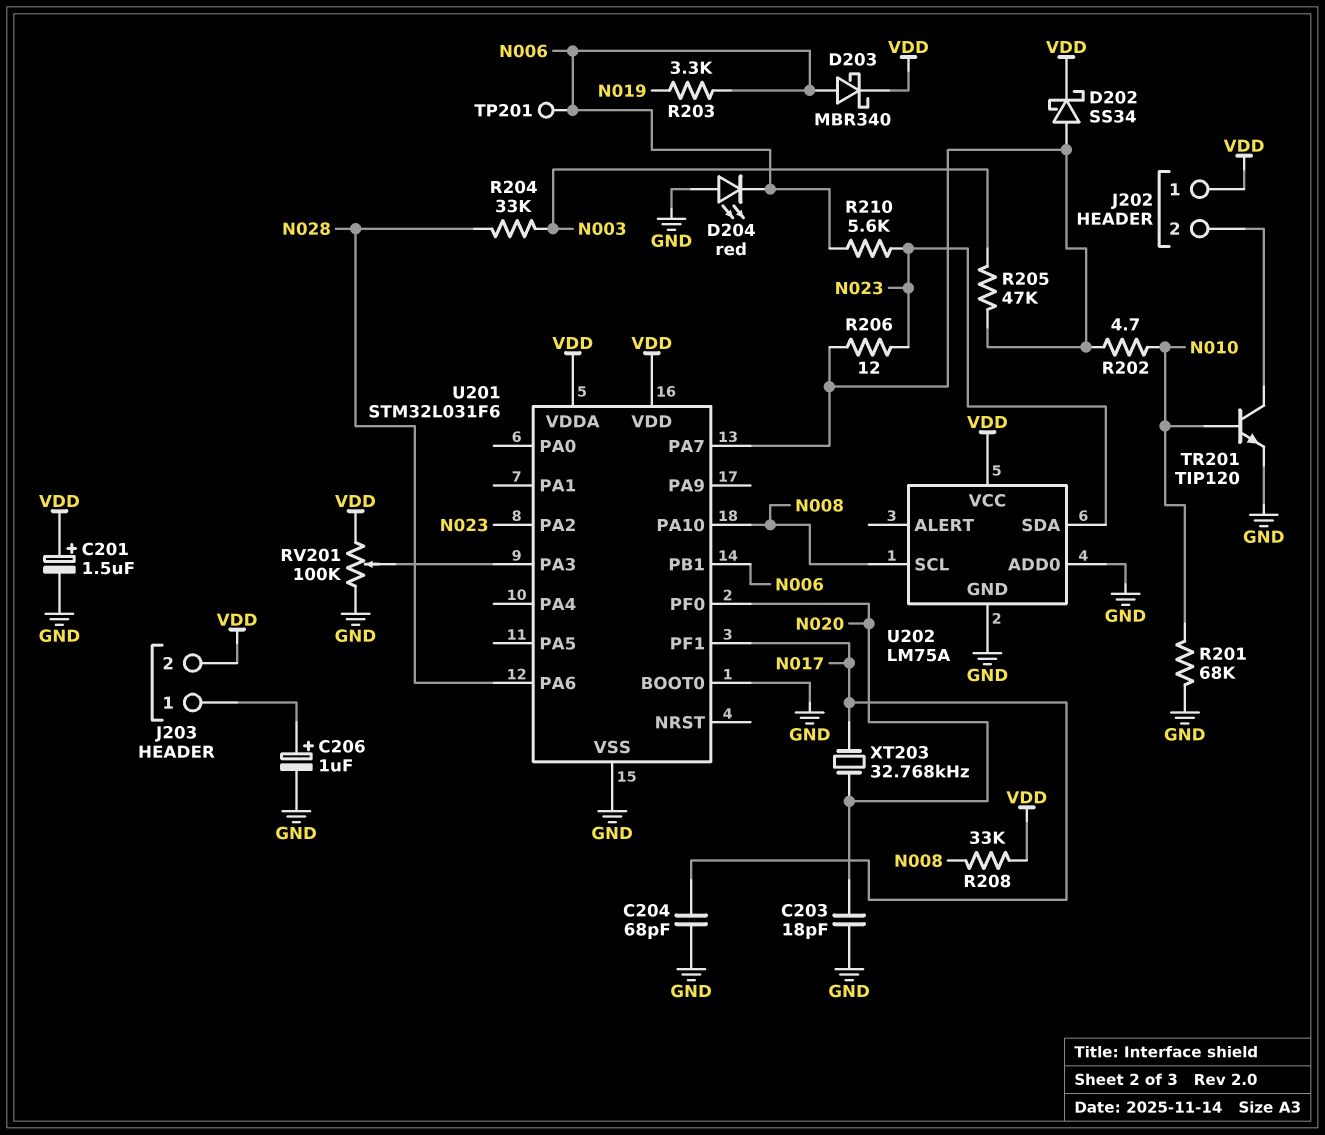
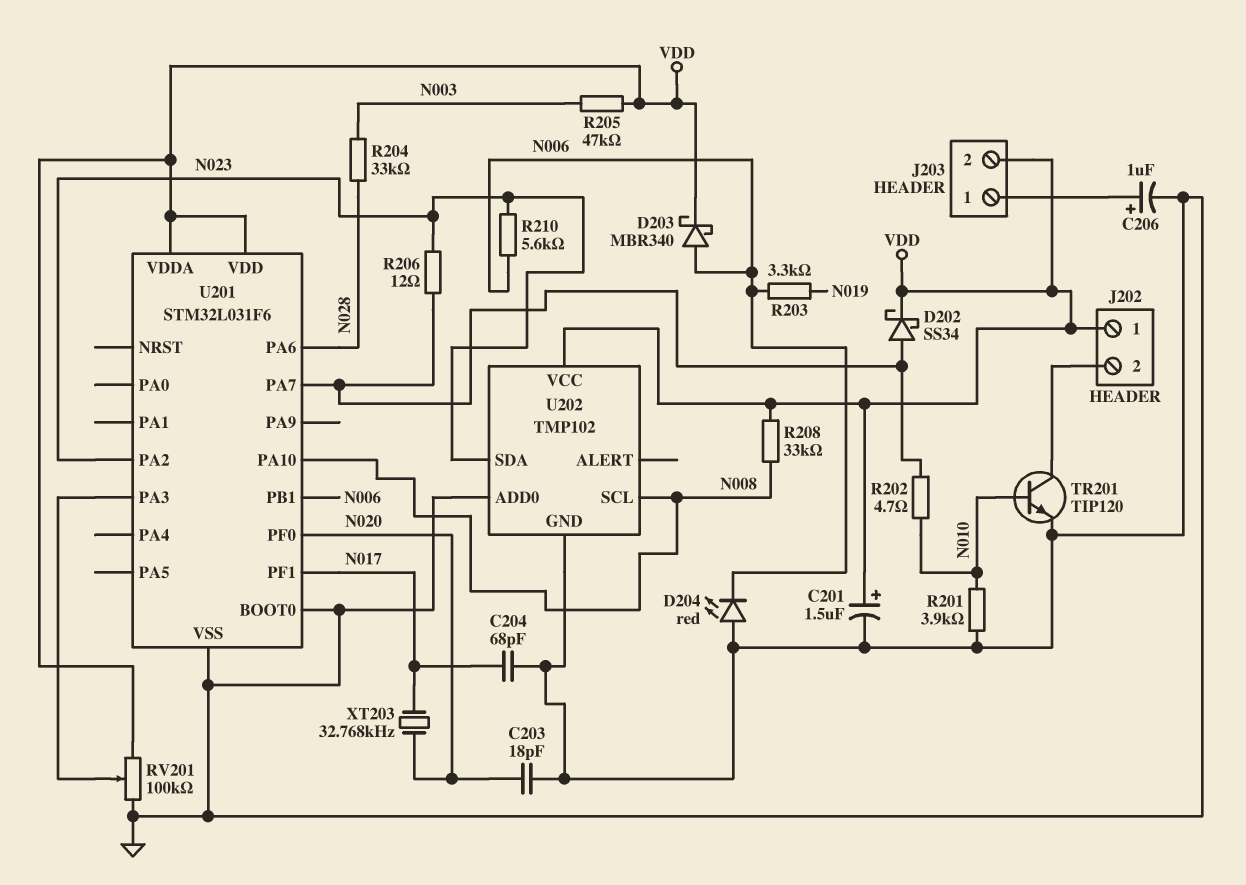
R201: 68k (GND, N010) -> 3.9k (GND, N010)
R205: 47k (N003, U201/PA7) -> 47k (N003, VDD)
TP201: test point (N006) -> none
U202: LM75A -> TMP102

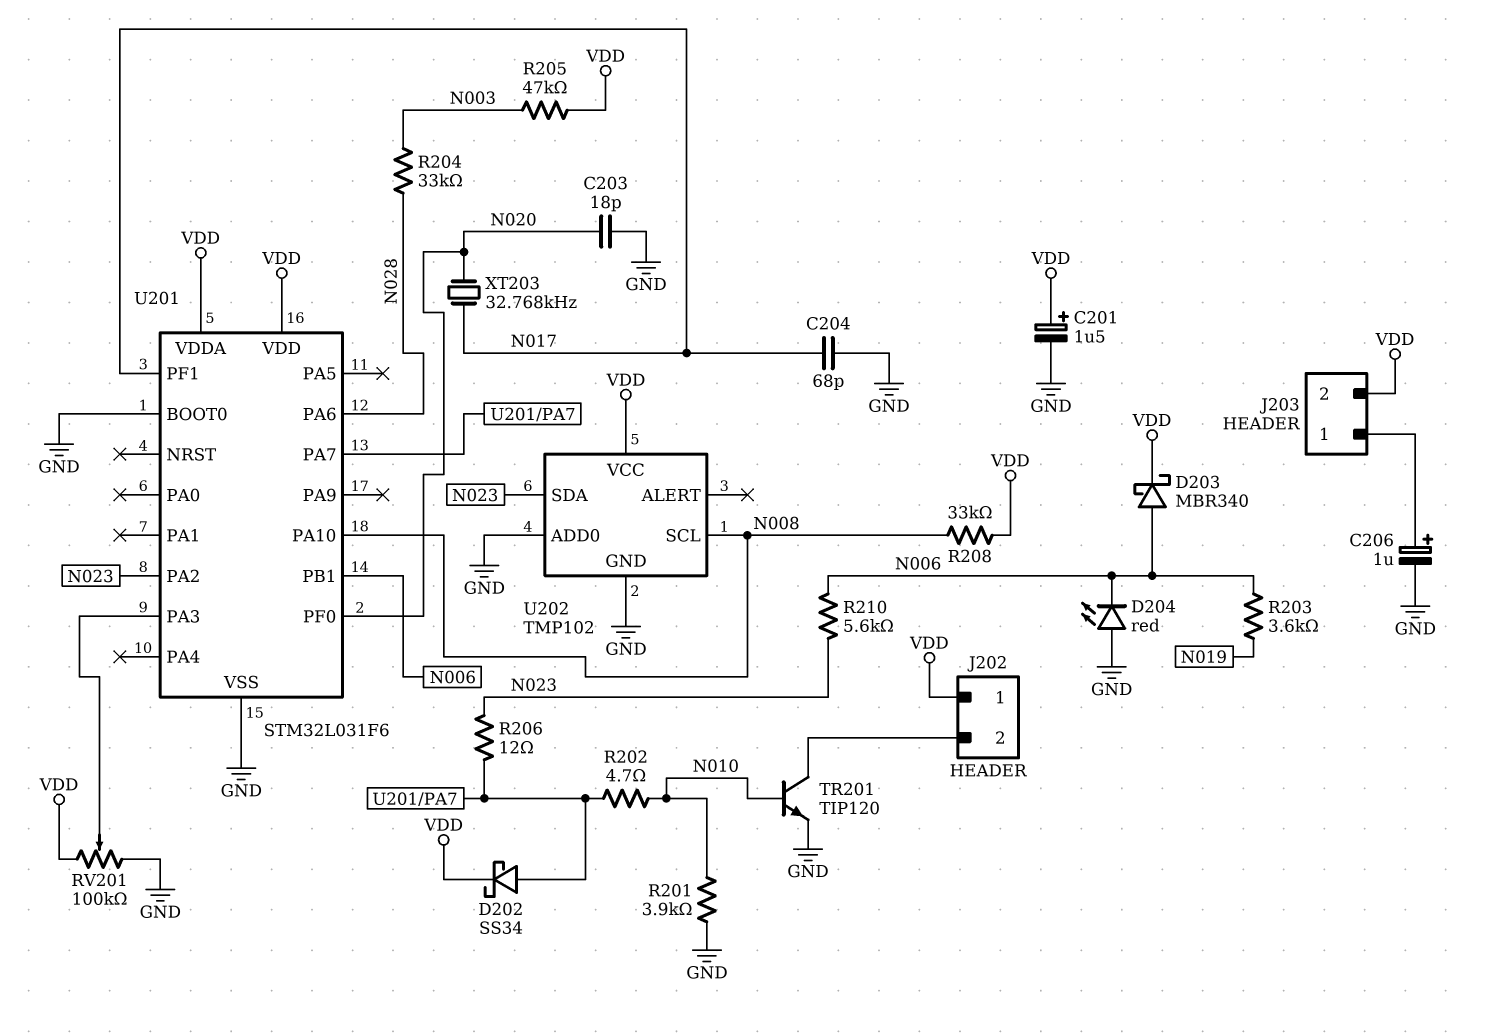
R203: 3.3k (N006, N019) -> 3.6k (N006, N019)

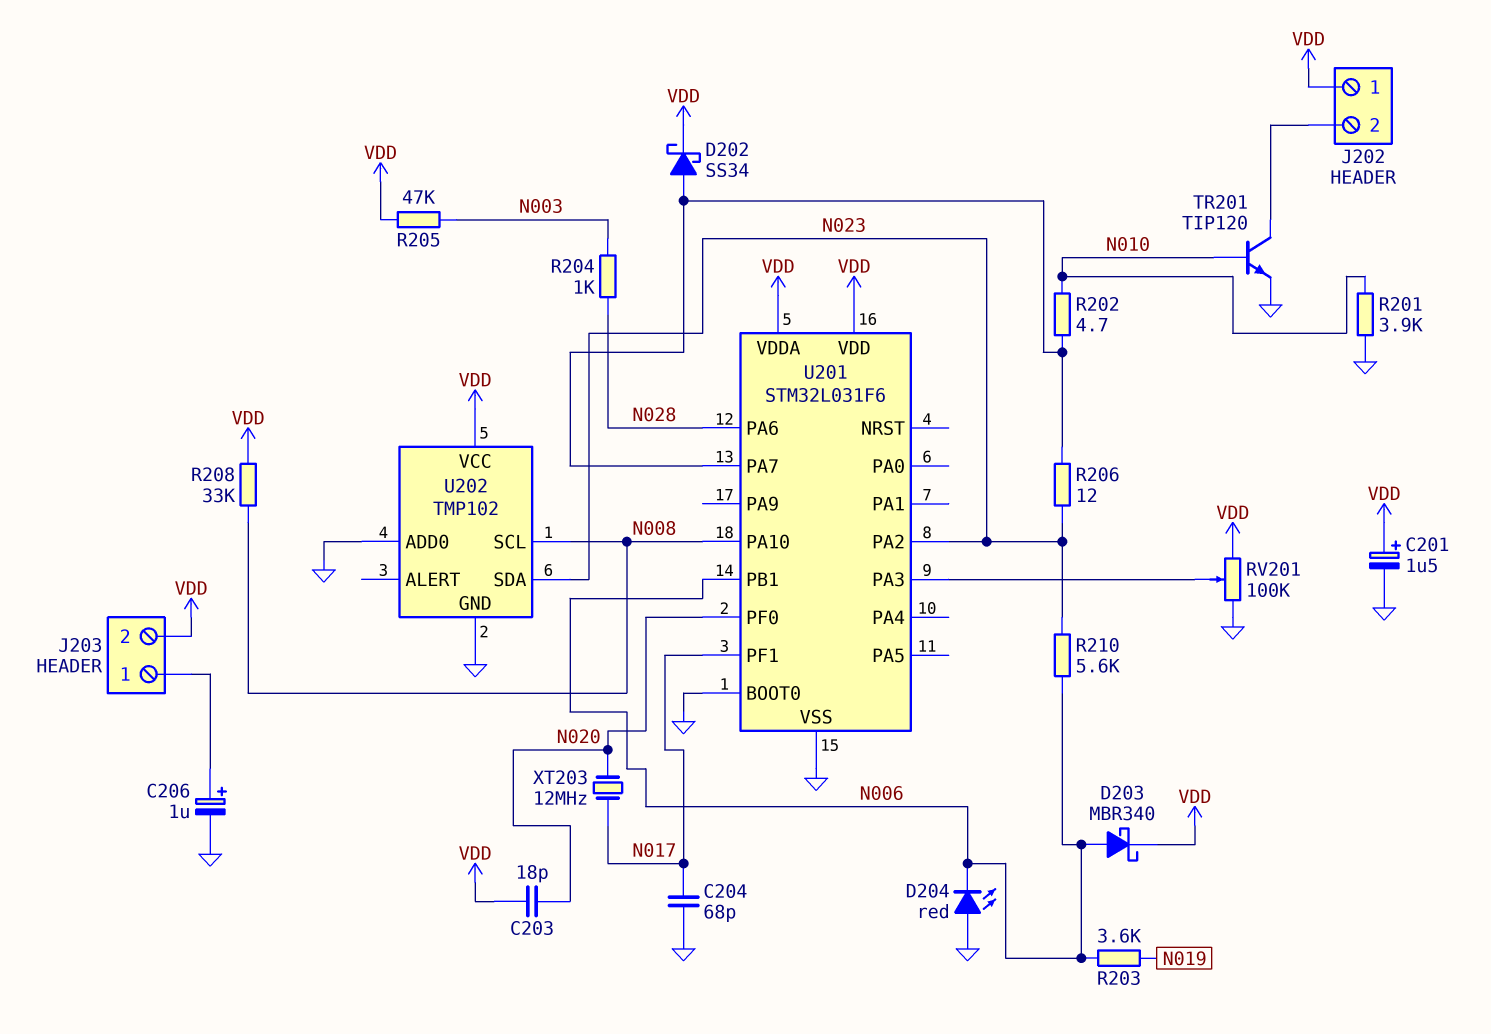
C203: 18pF (GND, N020) -> 18pF (N020, VDD)
R204: 33k (N003, N028) -> 1k (N003, N028)
XT203: 32.768kHz (N017, N020) -> 12MHz (N017, N020)

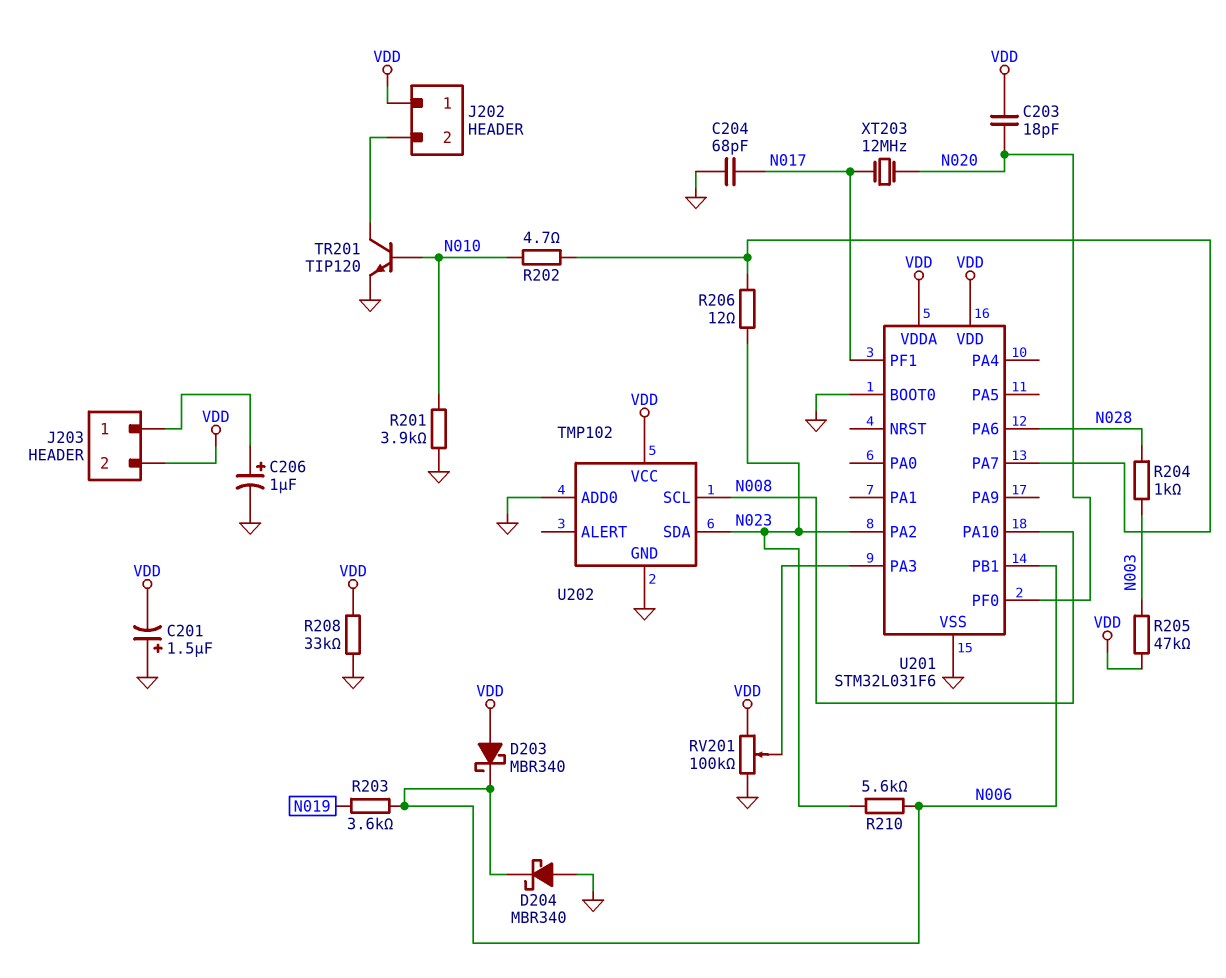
C201: 1.5uF (plus VDD, minus GND) -> 1.5uF (plus GND, minus VDD)
D202: schottky SS34 (A U201/PA7, K VDD) -> none
D203: schottky MBR340 (A N006, K VDD) -> schottky MBR340 (A VDD, K N006)
D204: LED red (A GND, K N006) -> schottky MBR340 (A GND, K N006)
R208: 33k (N008, VDD) -> 33k (GND, VDD)

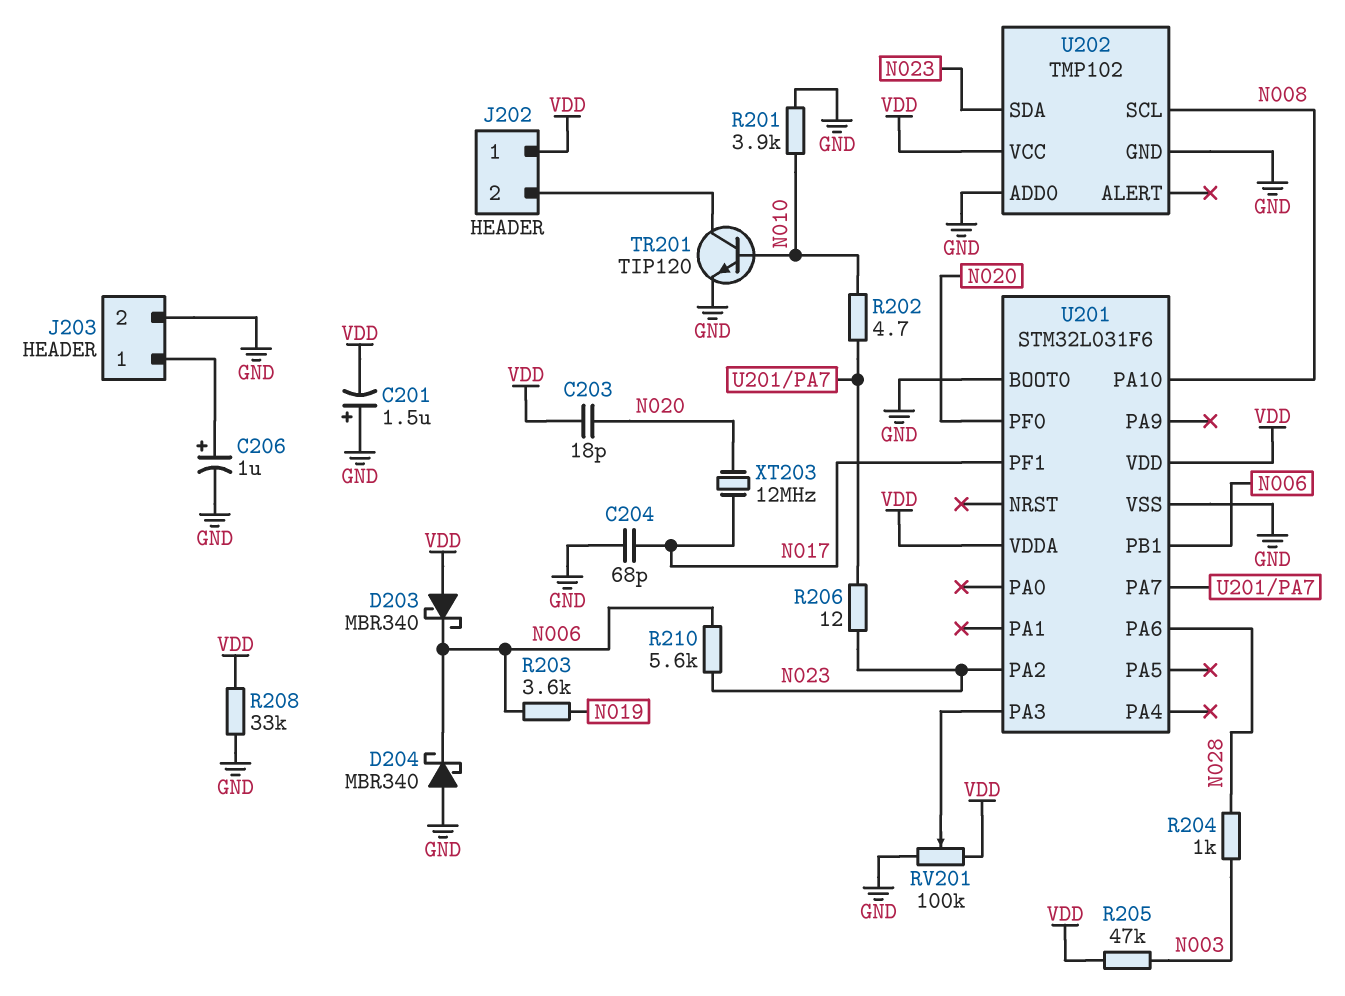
J203 pin 2: VDD -> GND

